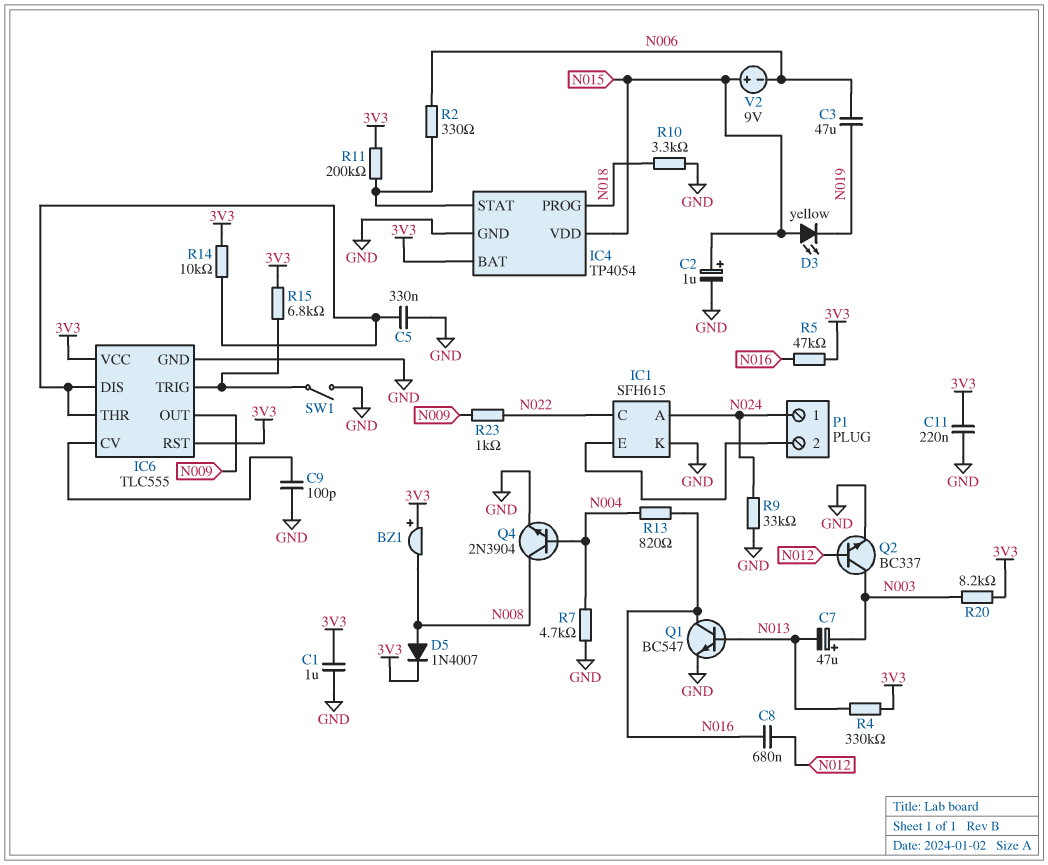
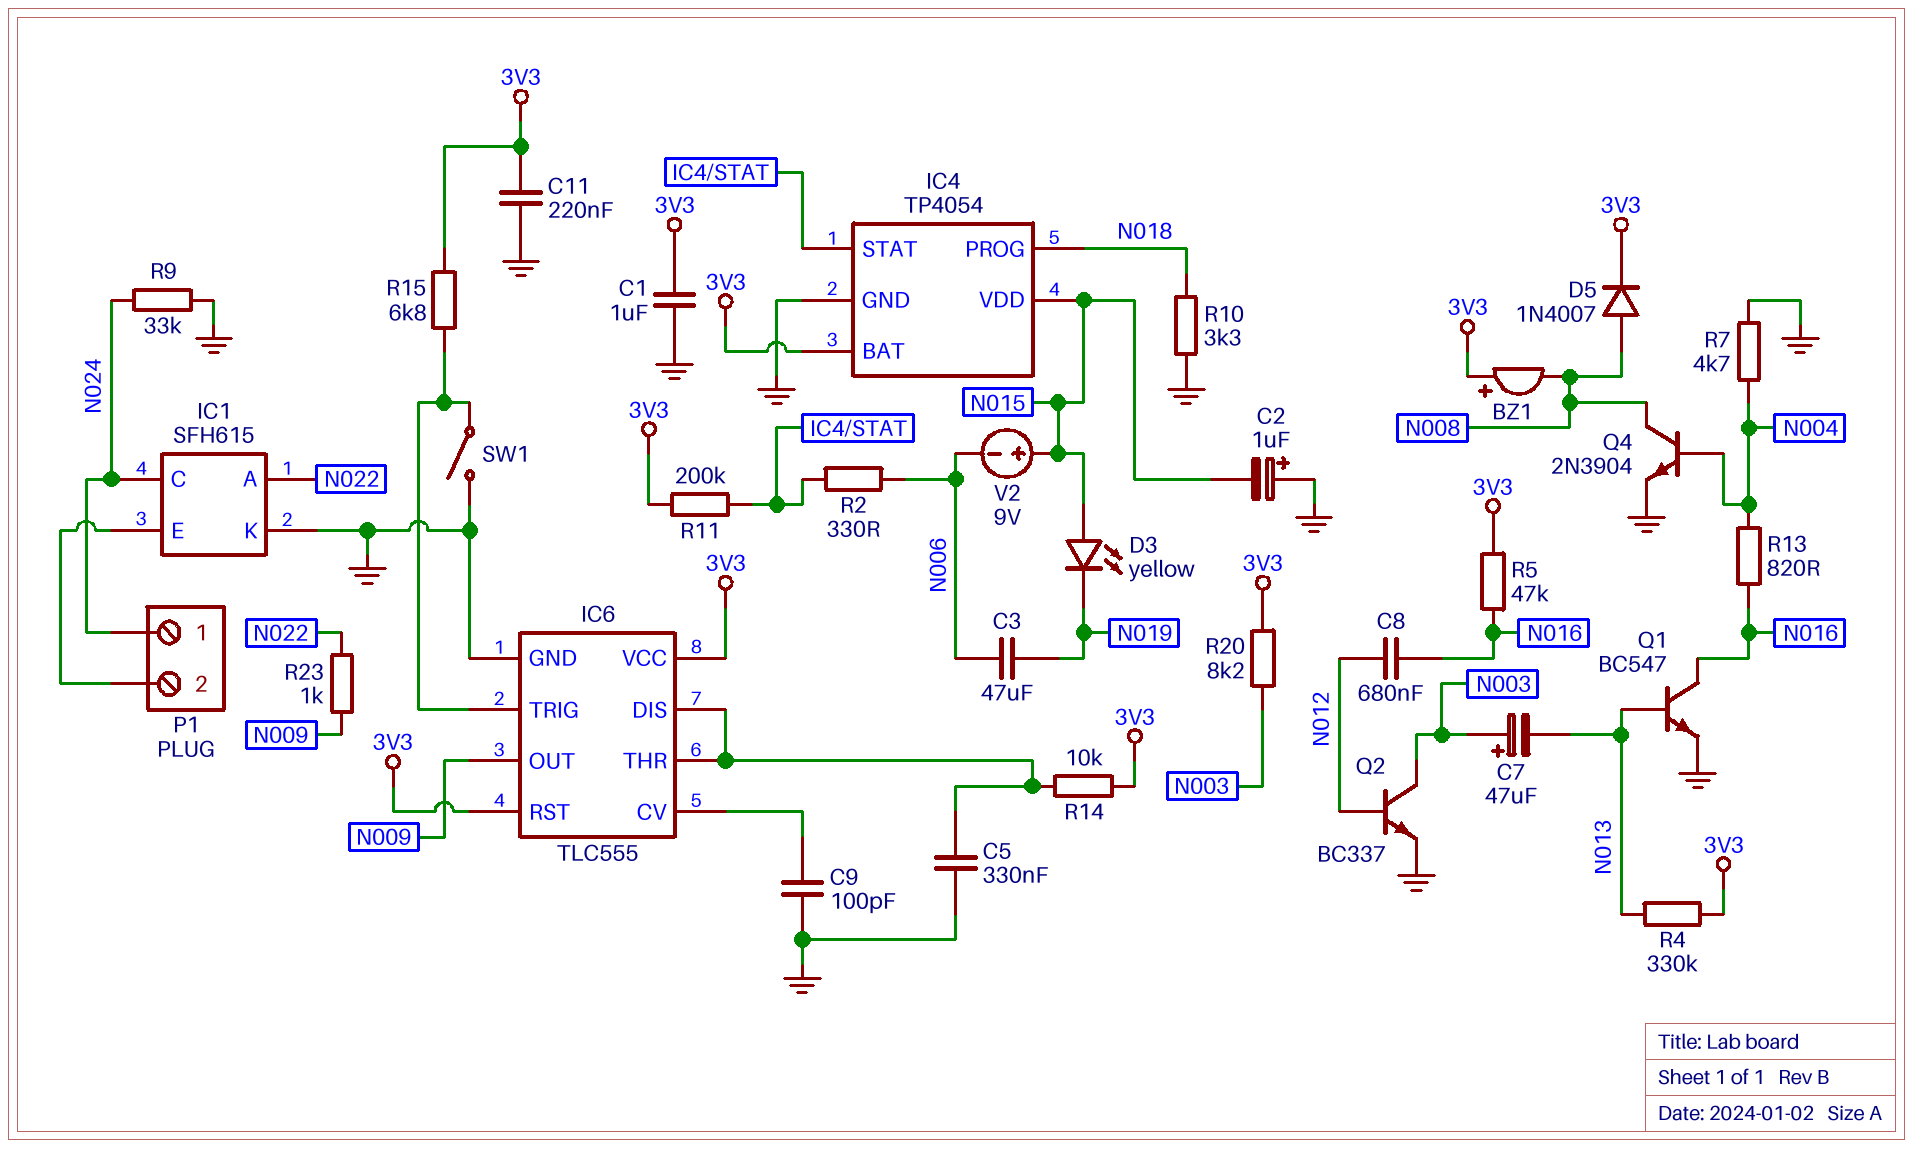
C2: 1uF (plus N015, minus GND) -> 1uF (plus GND, minus N015)
IC1 pin A: N024 -> N022
IC1 pin C: N022 -> N024

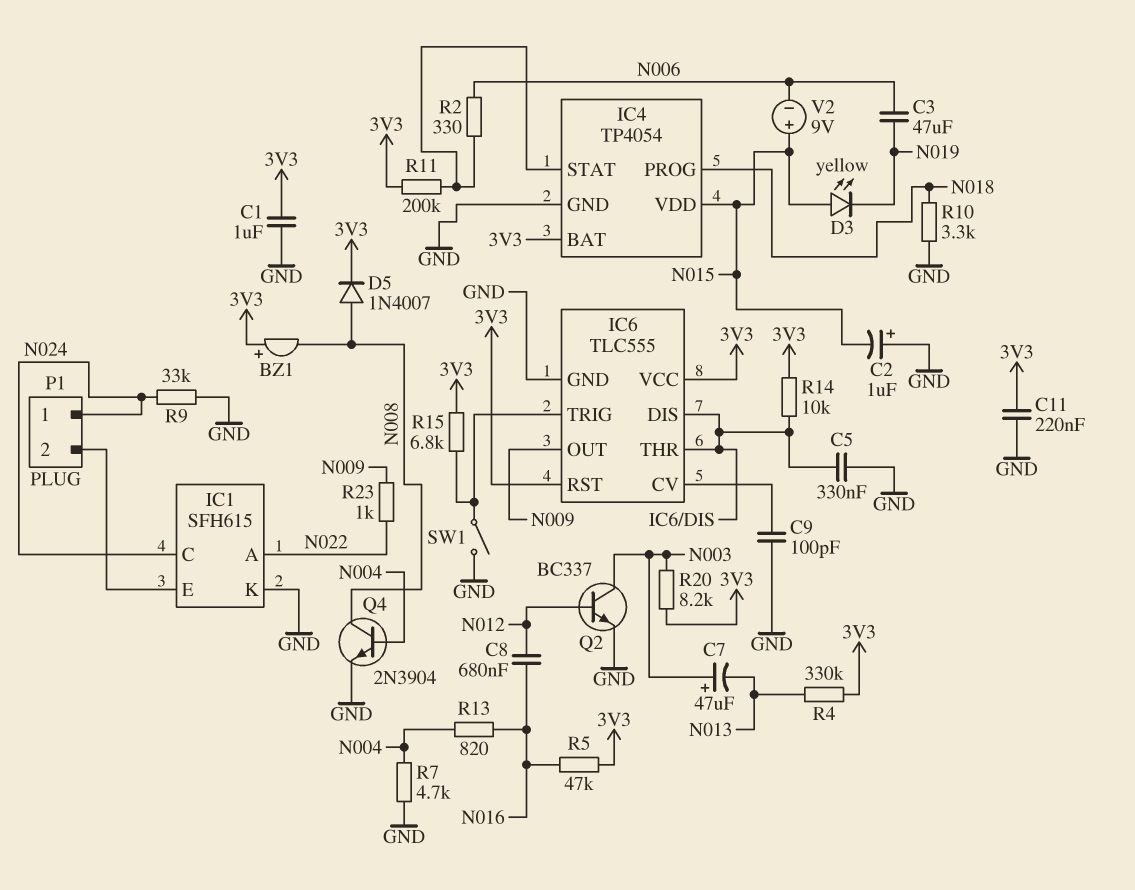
Q1: NPN BC547 (B N013, C N016, E GND) -> none

